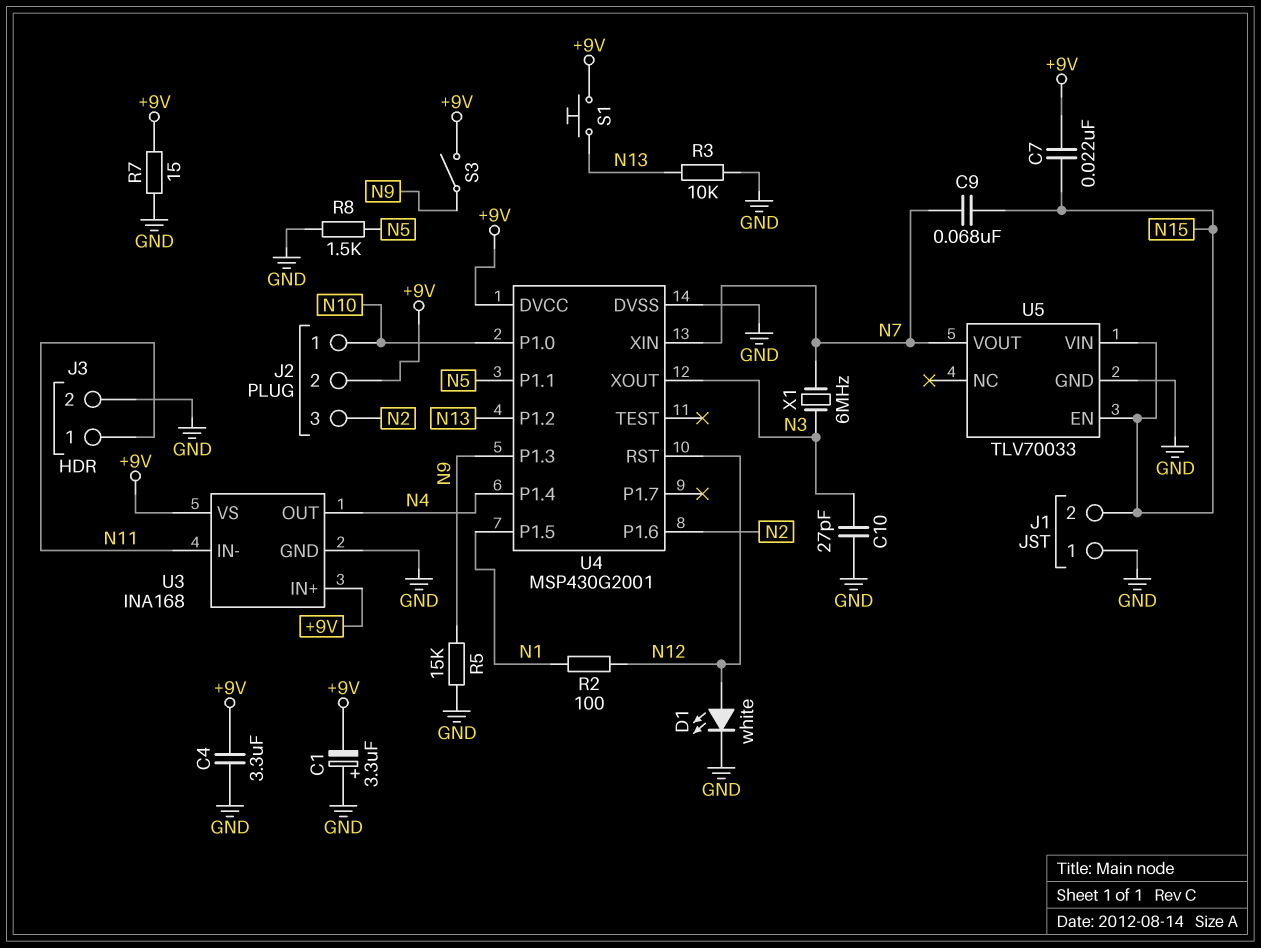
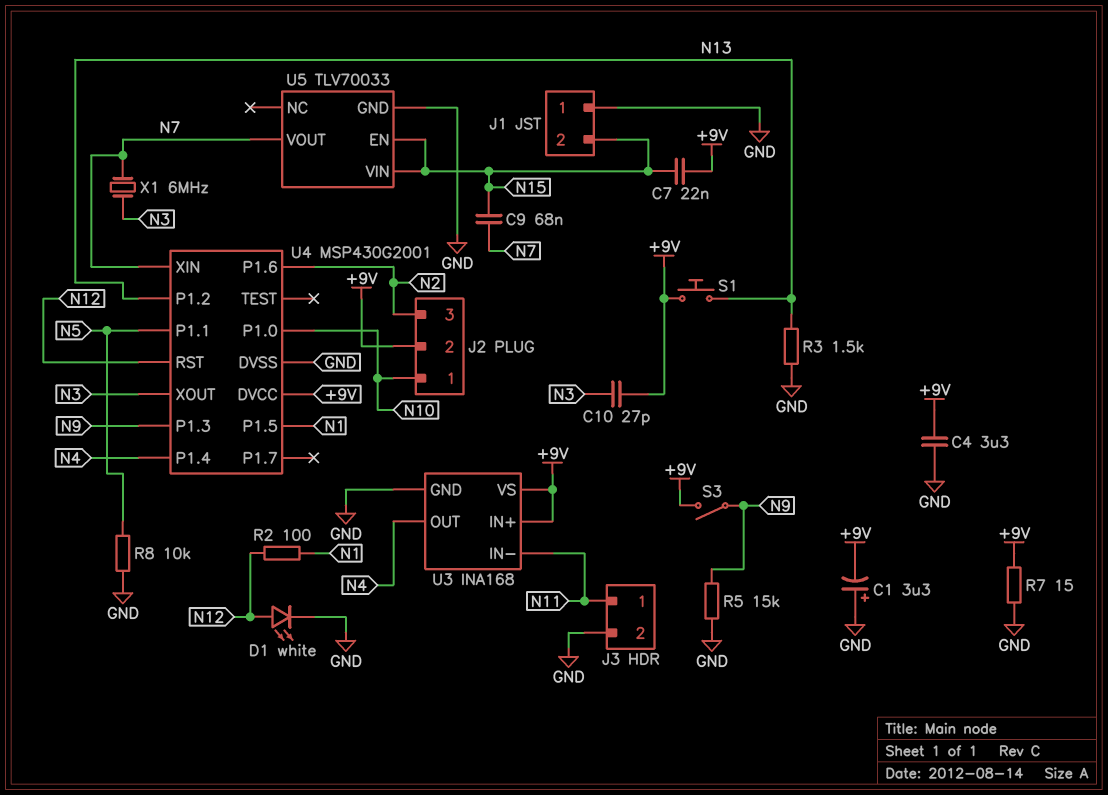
C10: 27pF (GND, N3) -> 27pF (+9V, N3)
R3: 10k (GND, N13) -> 1.5k (GND, N13)
R8: 1.5k (GND, N5) -> 10k (GND, N5)

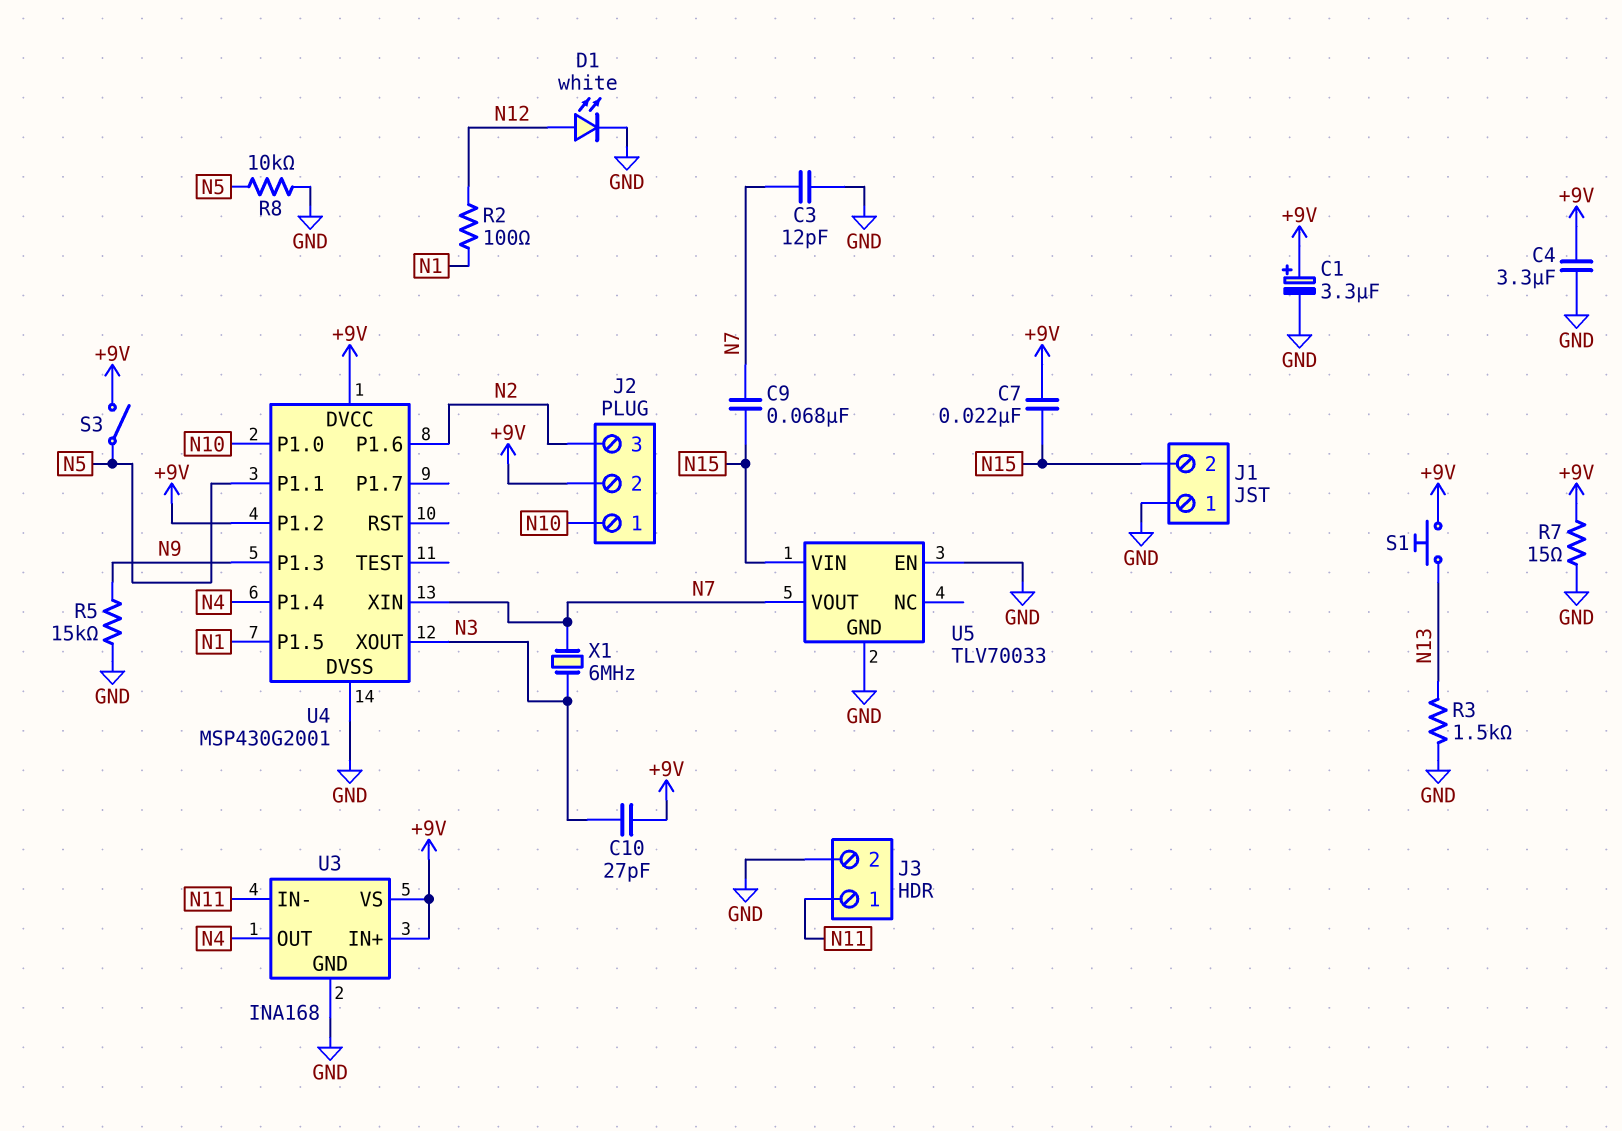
C1: 3.3uF (plus GND, minus +9V) -> 3.3uF (plus +9V, minus GND)
C3: none -> 12pF (GND, N7)
S3: switch (+9V, N9) -> switch (+9V, N5)
U4 pin P1.2: N13 -> +9V
U4 pin RST: N12 -> none
U5 pin EN: N15 -> GND

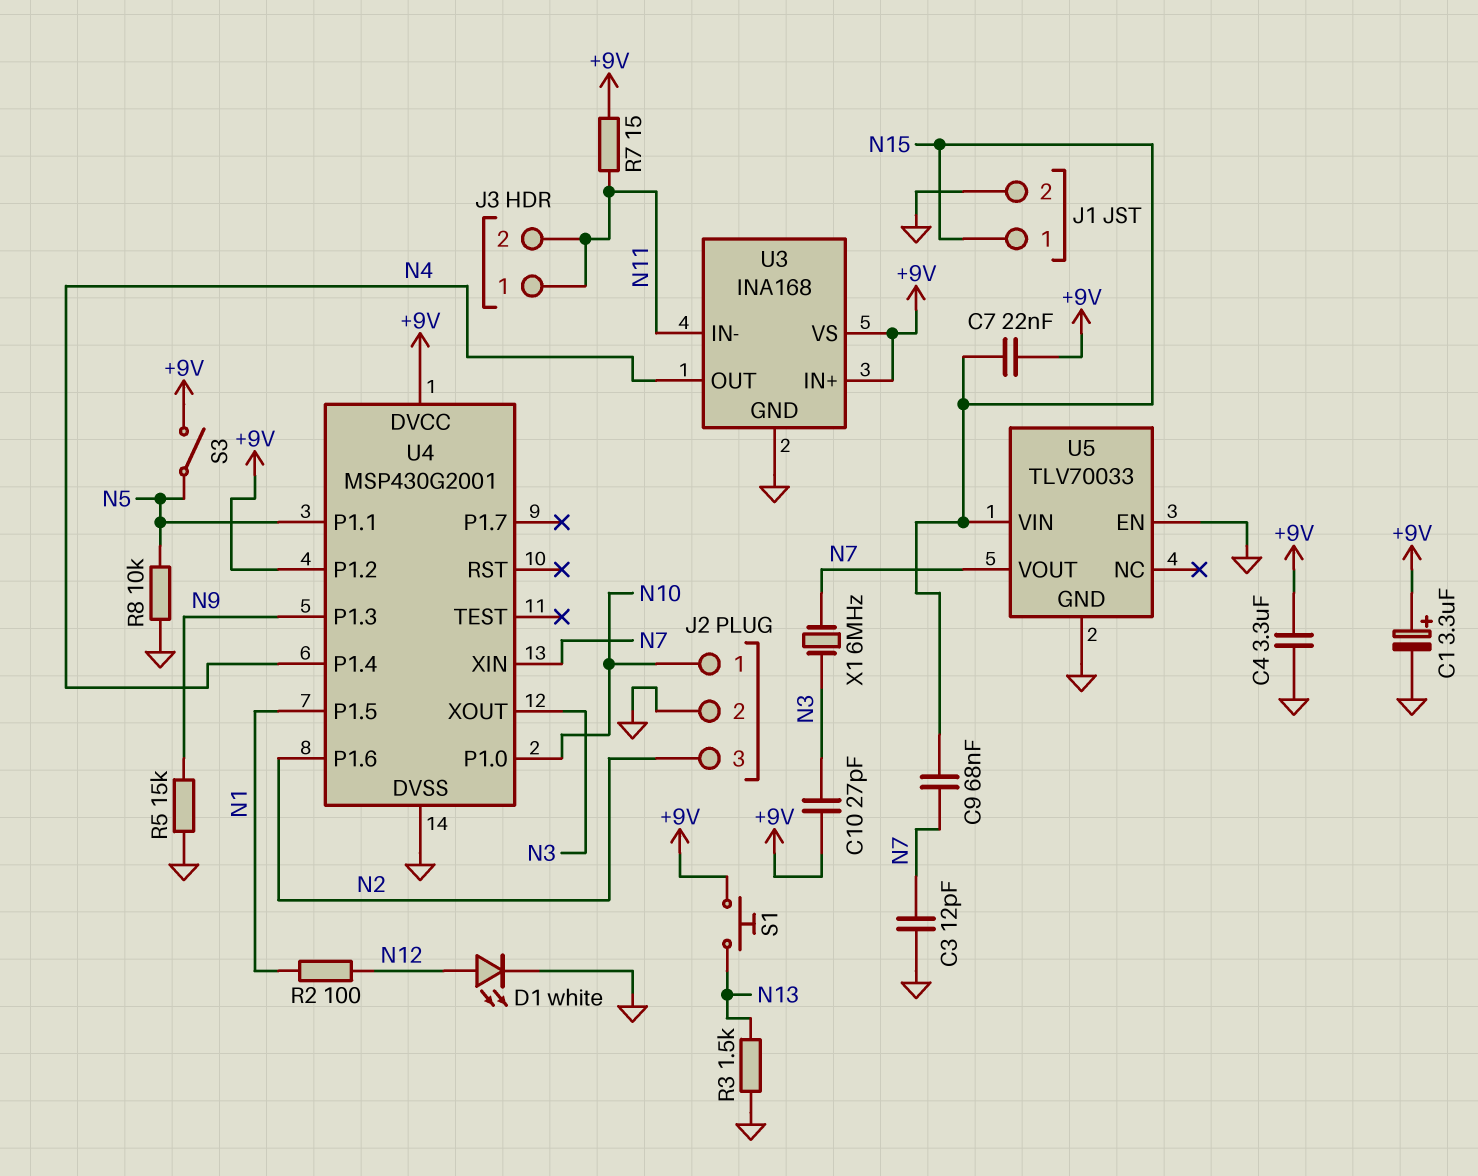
J1 pin 1: GND -> N15
J1 pin 2: N15 -> GND
J2 pin 2: +9V -> GND
J3 pin 2: GND -> N11
R7: 15 (+9V, GND) -> 15 (+9V, N11)

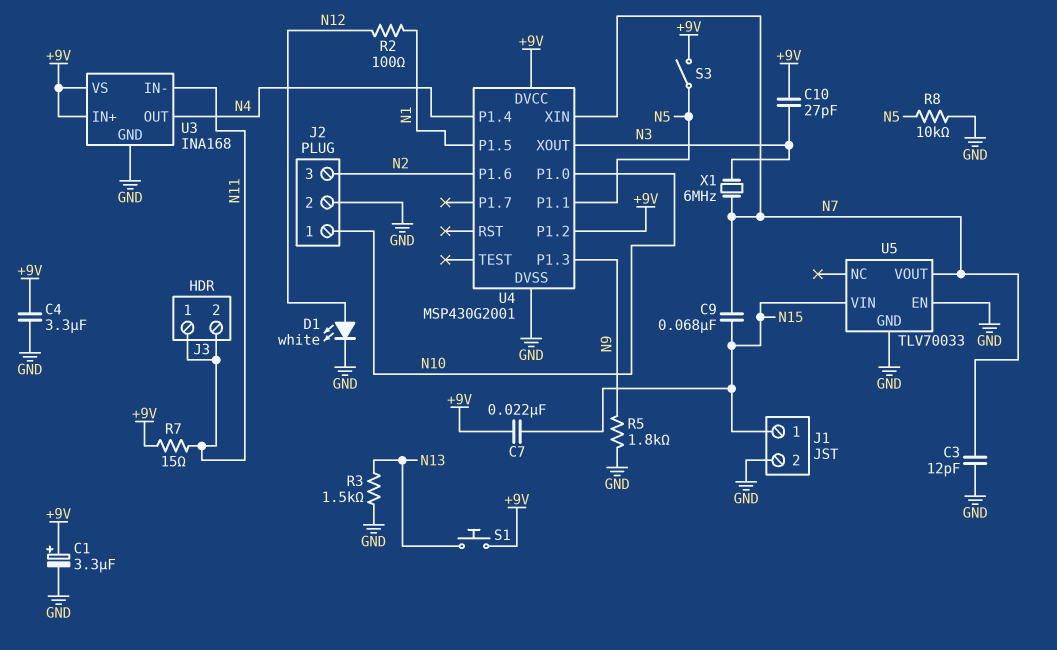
R5: 15k (GND, N9) -> 1.8k (GND, N9)

